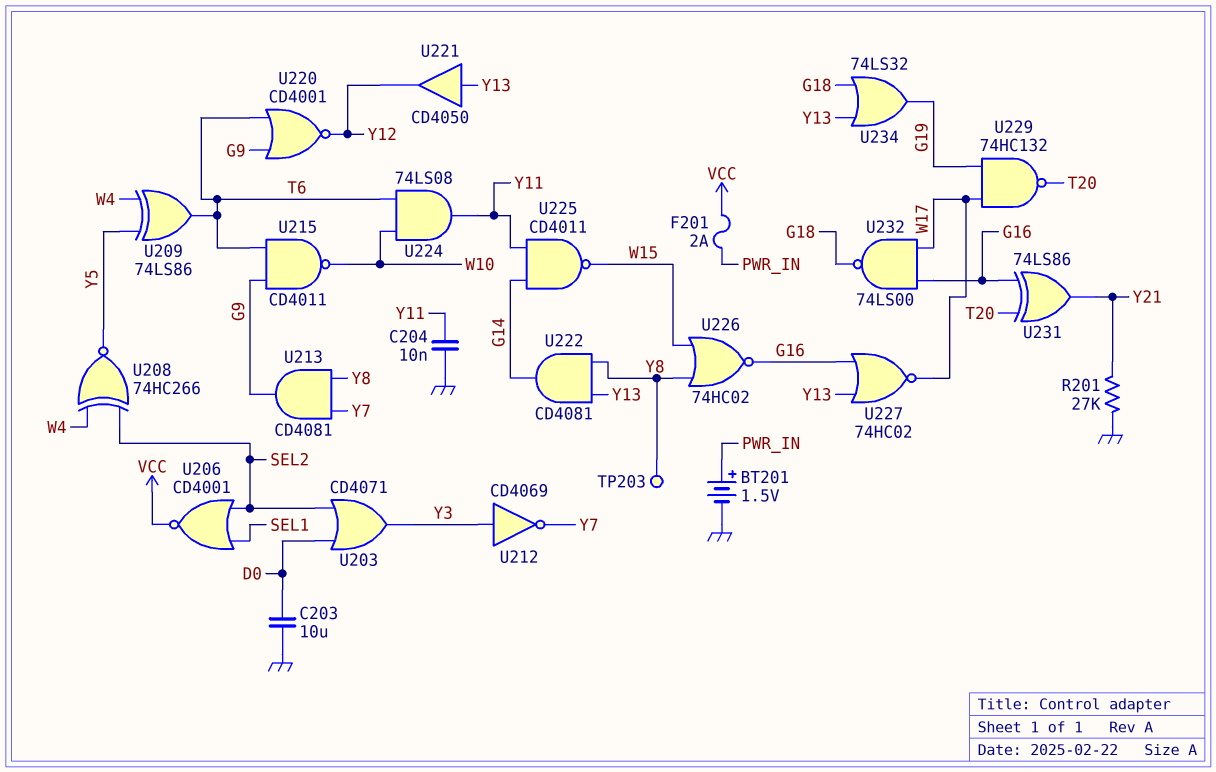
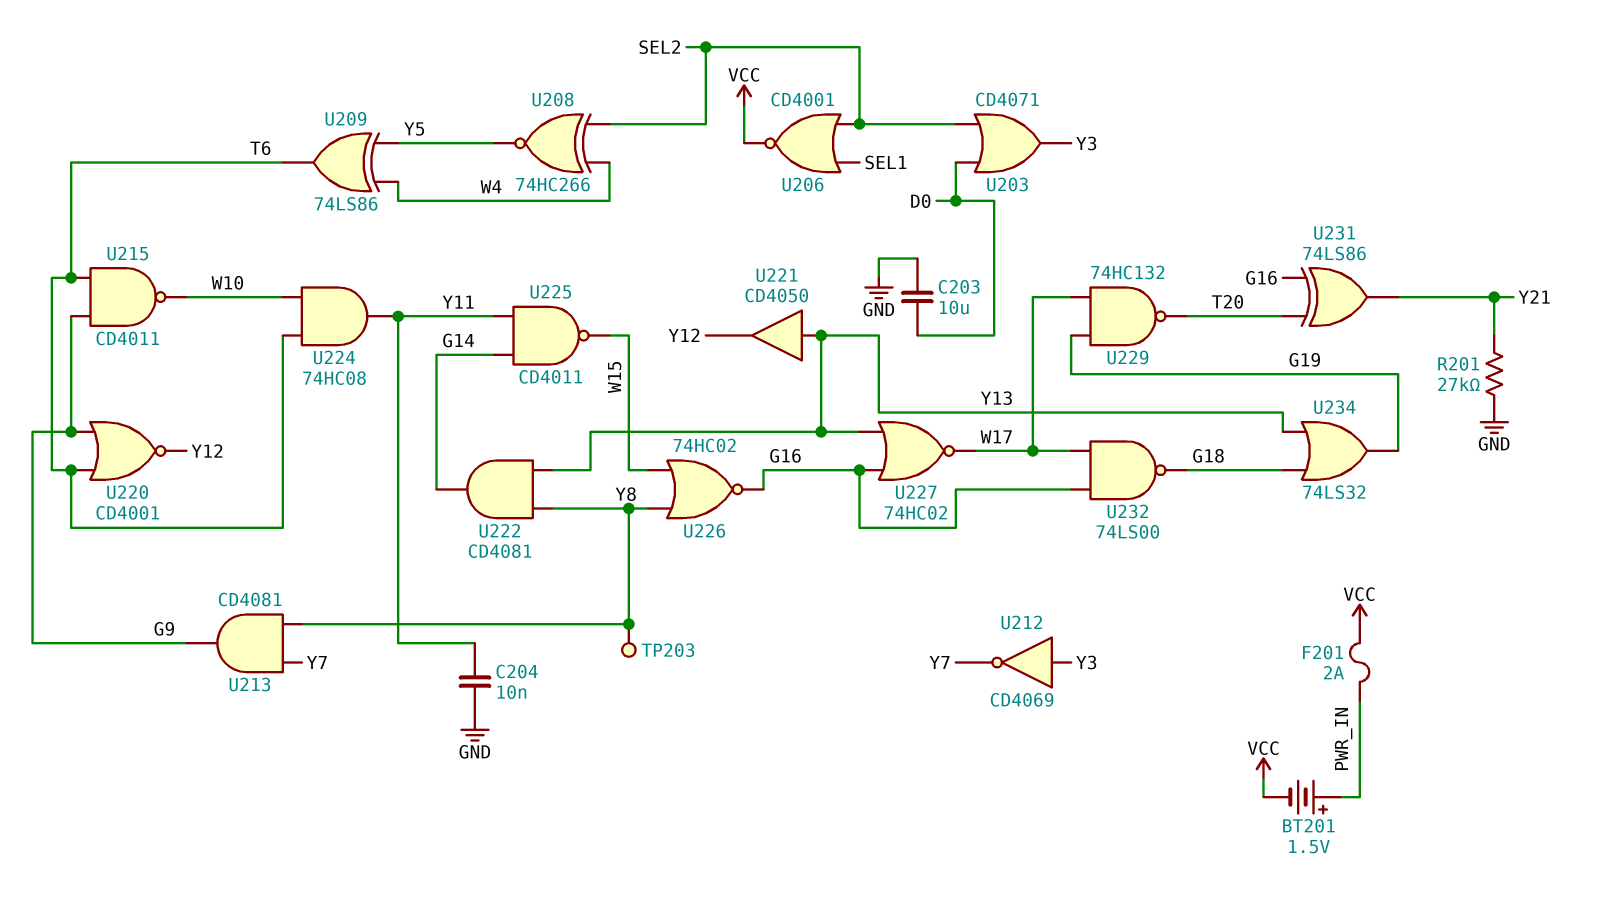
BT201: 1.5V (plus PWR_IN, minus GND) -> 1.5V (plus PWR_IN, minus VCC)
U224: AND 74LS08 (in T6, in W10, out Y11) -> AND 74HC08 (in T6, in W10, out Y11)

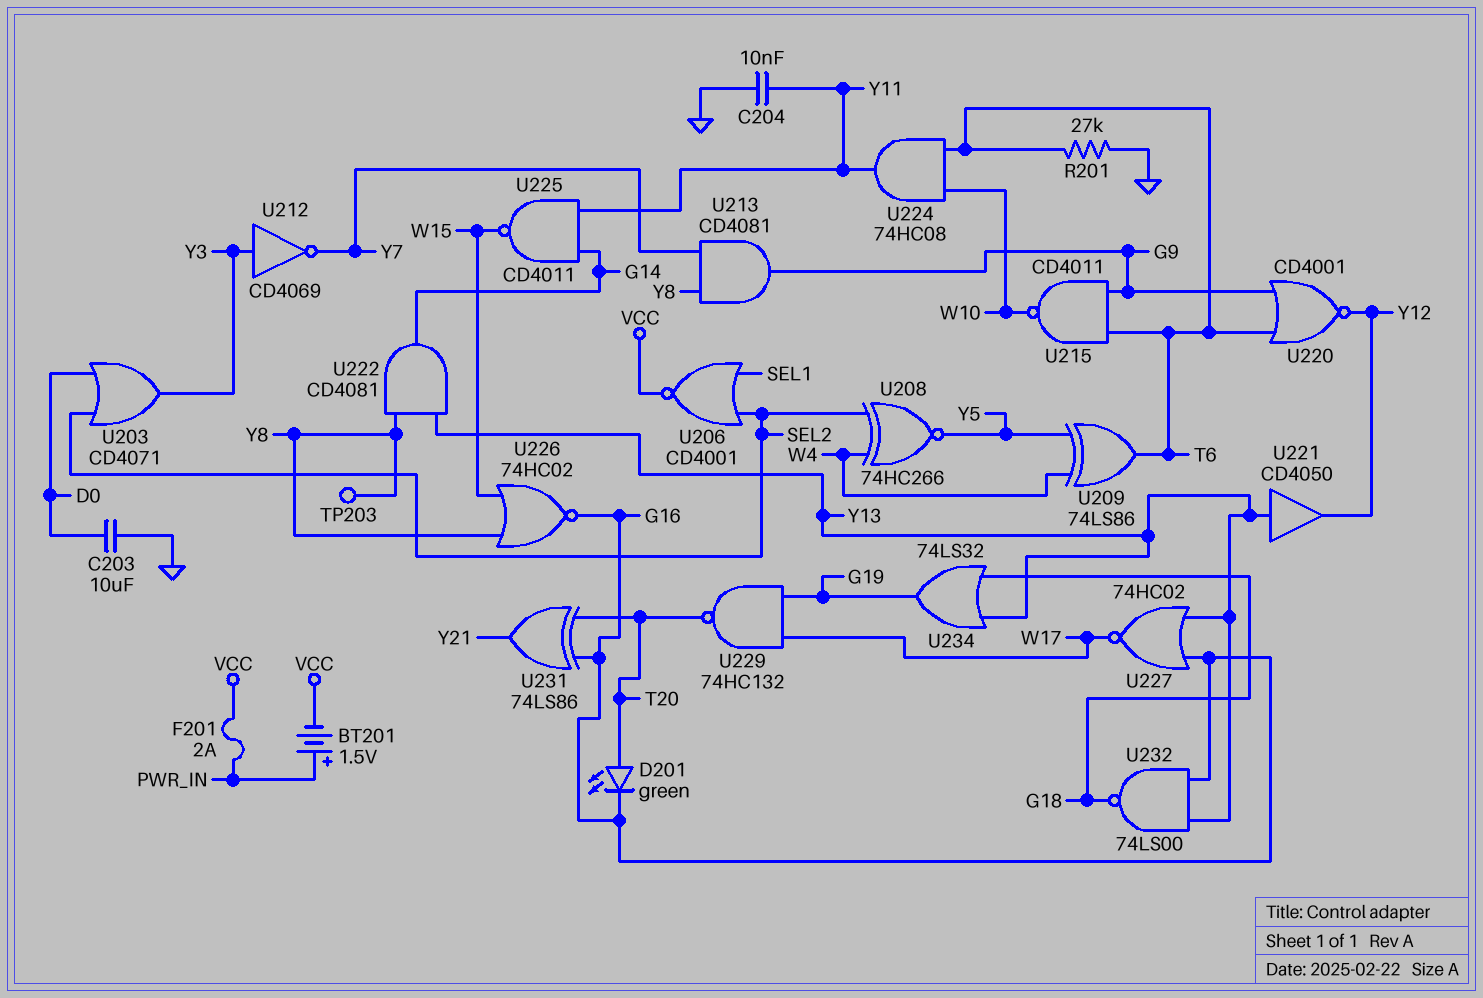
D201: none -> LED green (A T20, K G16)
R201: 27k (GND, Y21) -> 27k (GND, T6)
U232: NAND 74LS00 (in G16, in W17, out G18) -> NAND 74LS00 (in G16, in Y13, out G18)

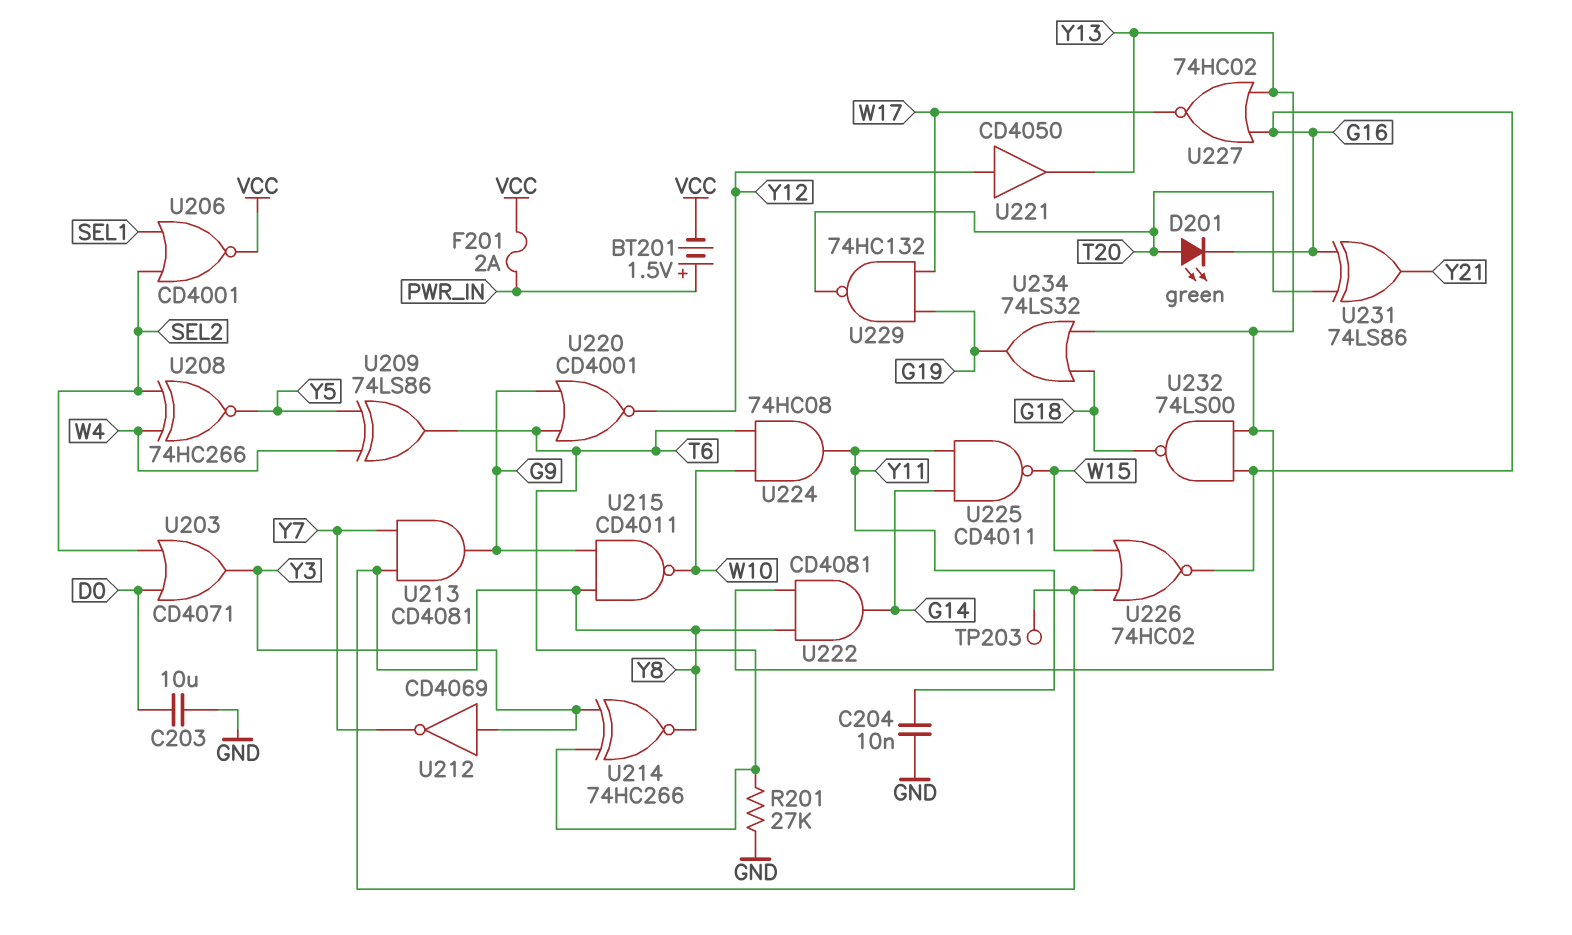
U214: none -> XNOR 74HC266 (in T6, in Y3, out Y8)
U215: NAND CD4011 (in G9, in T6, out W10) -> NAND CD4011 (in G9, in Y8, out W10)
U221: buffer CD4050 (in Y13, out Y12) -> buffer CD4050 (in Y12, out Y13)

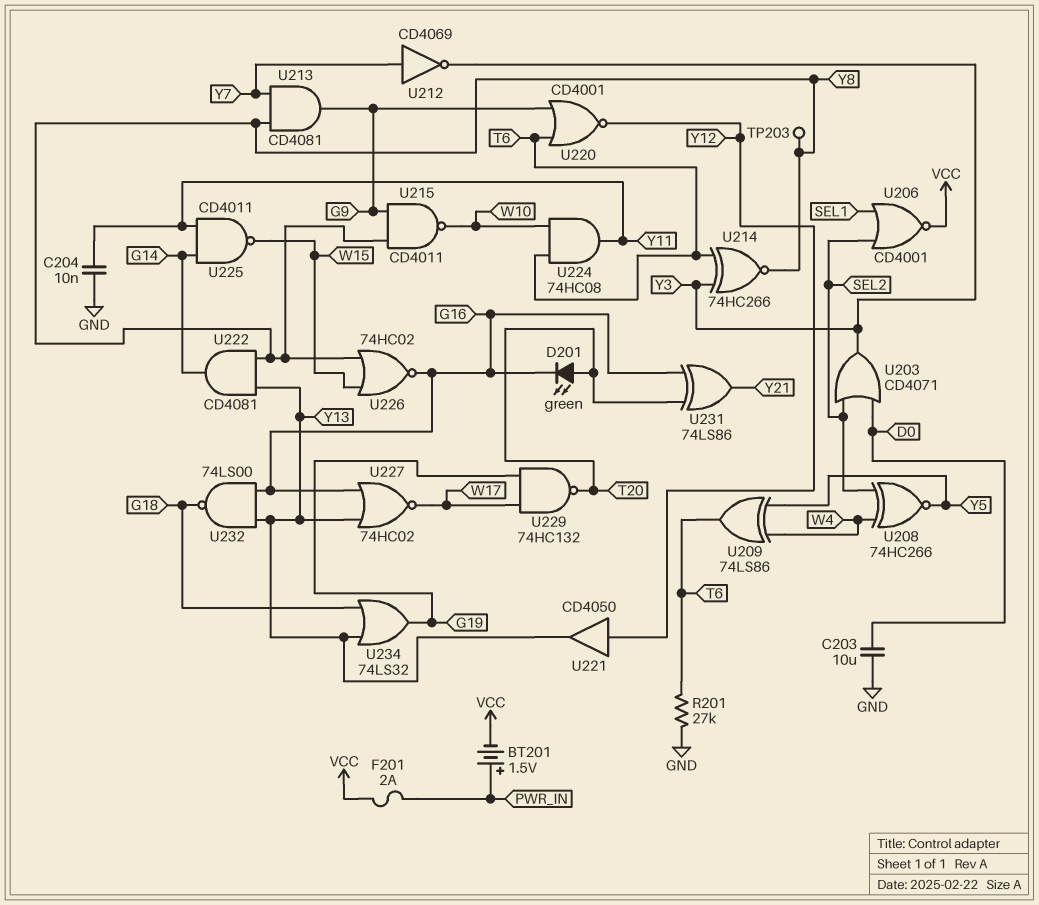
U212: NOT CD4069 (in Y3, out Y7) -> NOT CD4069 (in Y7, out Y3)

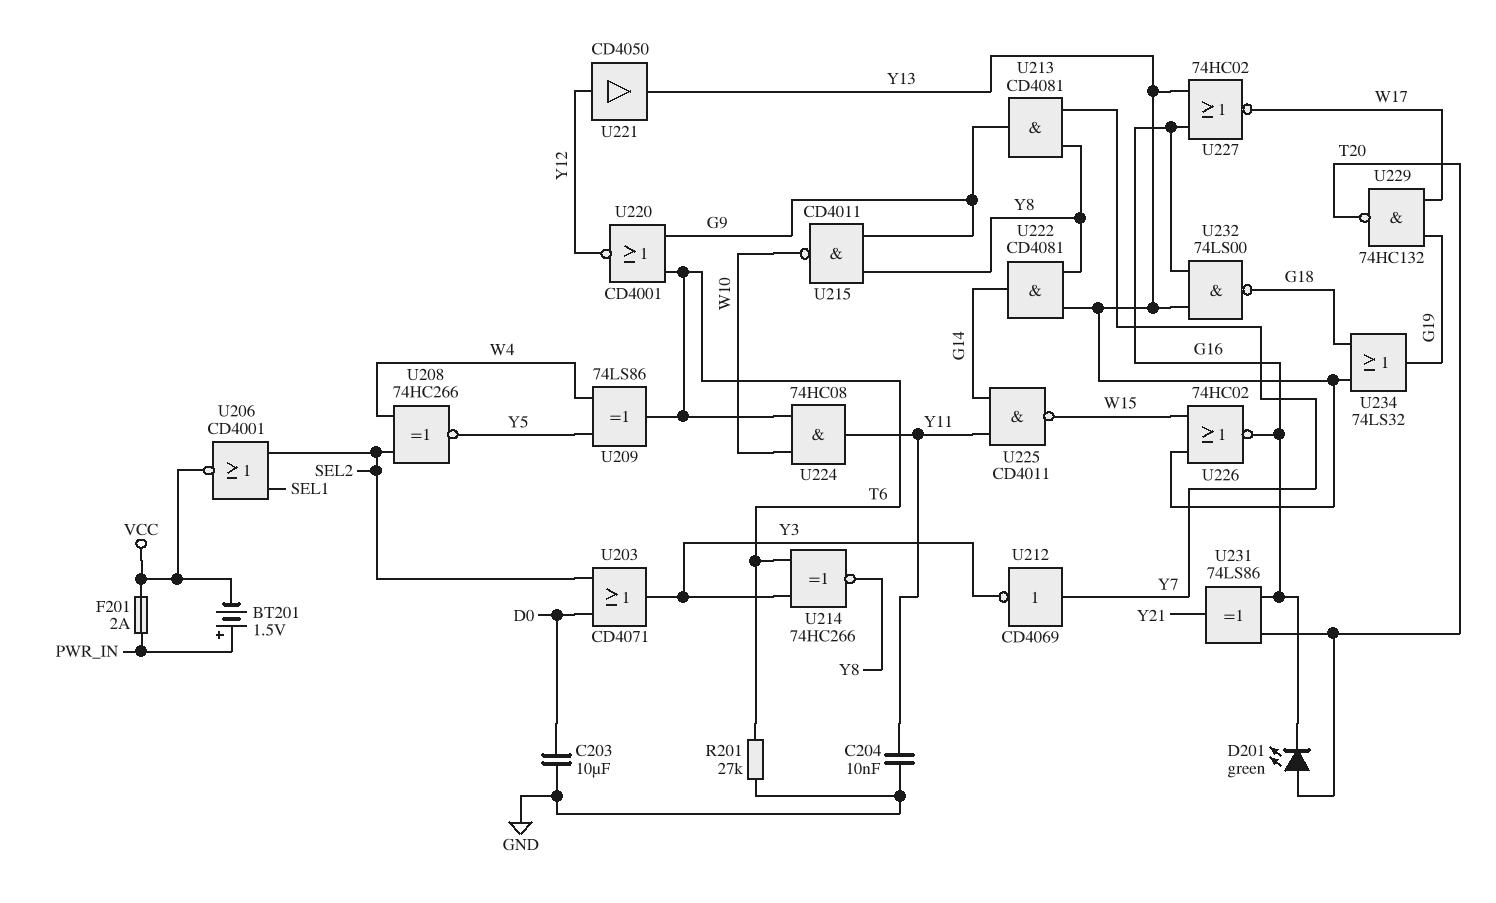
TP203: test point (Y8) -> none
U226: NOR 74HC02 (in W15, in Y8, out G16) -> NOR 74HC02 (in W15, in Y13, out G16)

